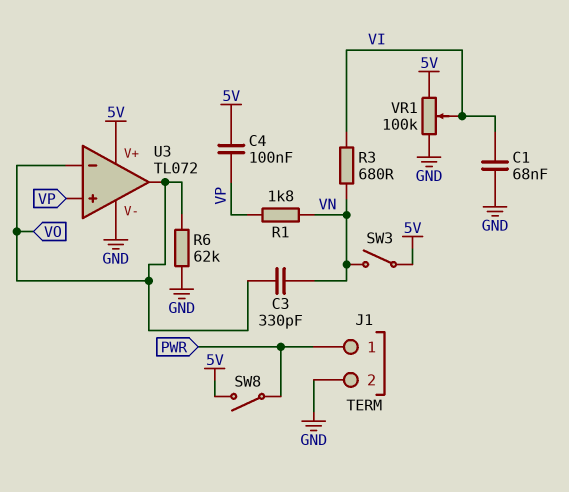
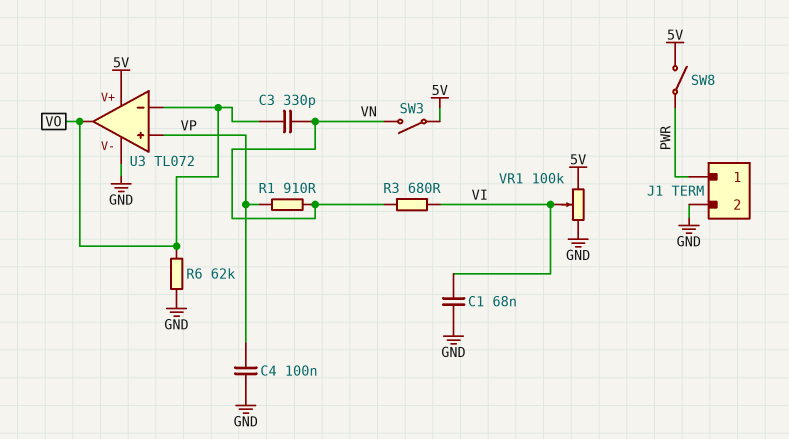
C4: 100nF (5V, VP) -> 100nF (GND, VP)
R1: 1.8k (VN, VP) -> 910 (VN, VP)

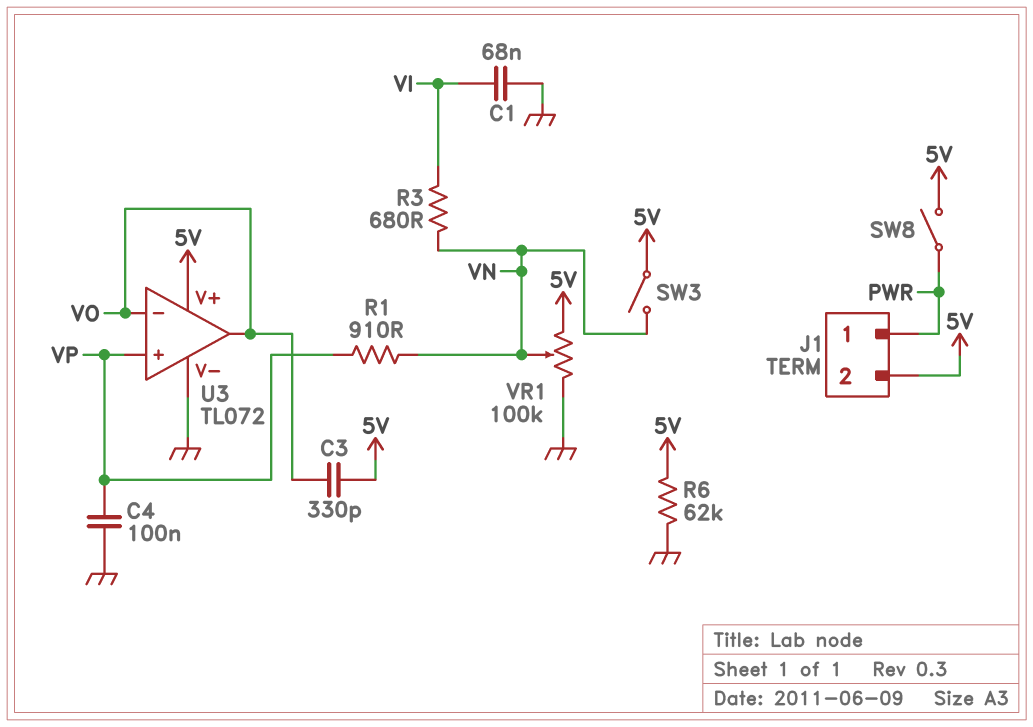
C3: 330pF (VN, VO) -> 330pF (5V, VO)
J1 pin 2: GND -> 5V
R6: 62k (GND, VO) -> 62k (5V, GND)
VR1: 100k (5V, GND, wiper VI) -> 100k (5V, GND, wiper VN)

